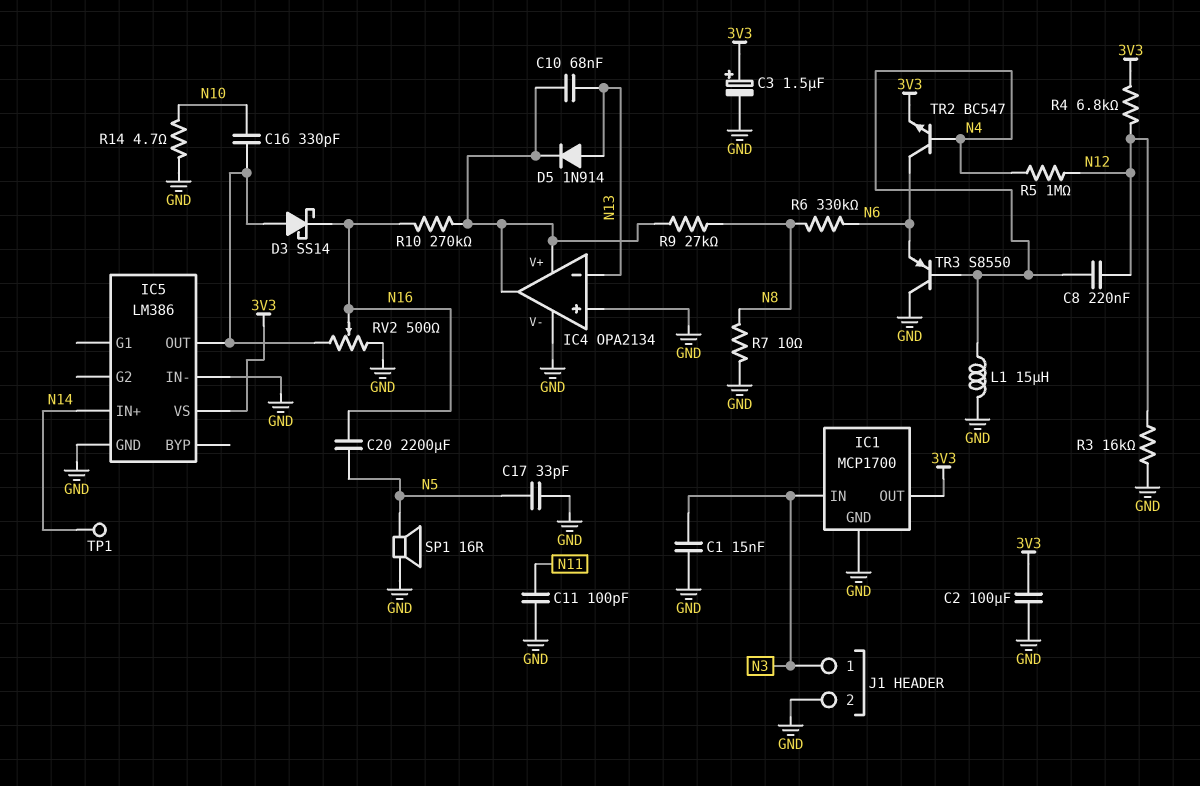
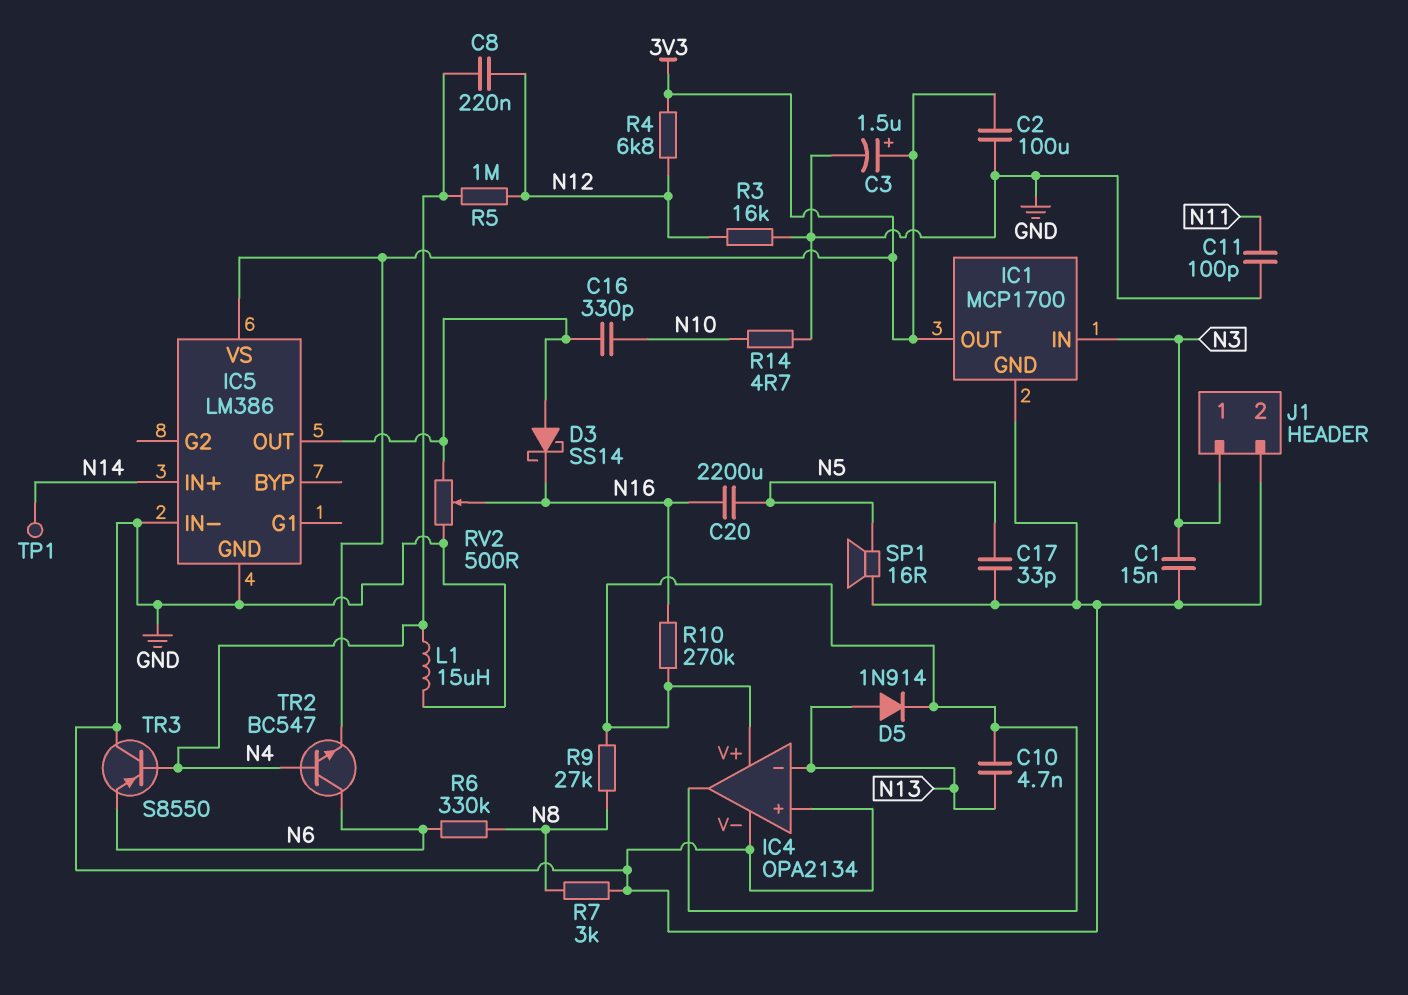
C10: 68nF (IC4/V+, N13) -> 4.7nF (IC4/V+, N13)
R7: 10 (GND, N8) -> 3k (GND, N8)

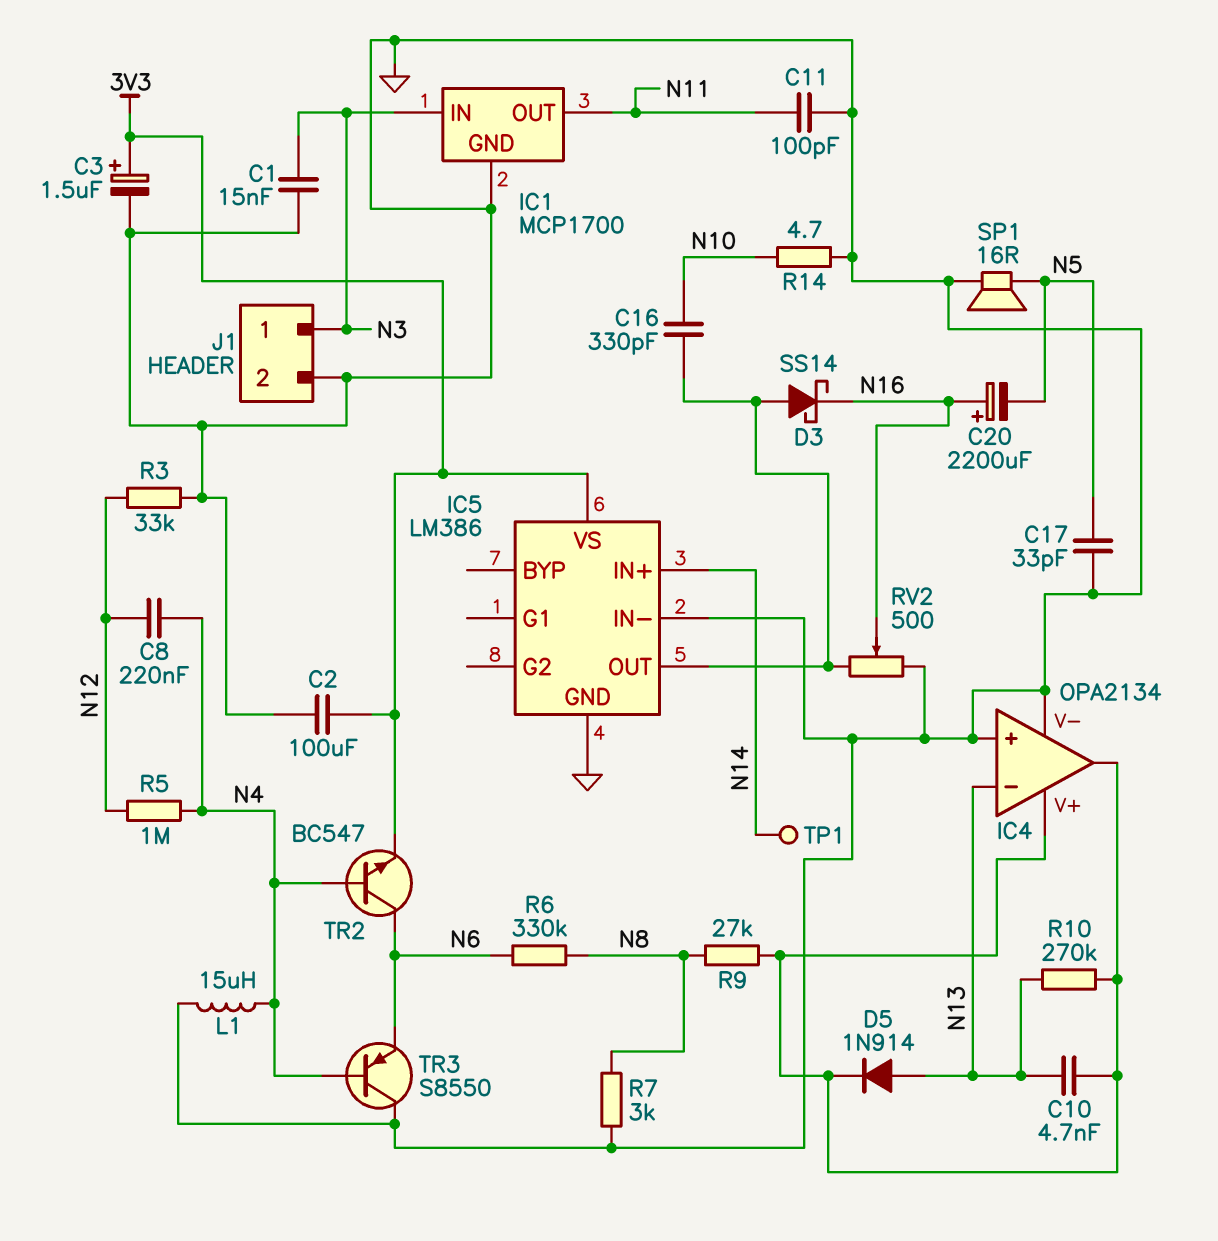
C20: 2200uF (N5, N16) -> 2200uF (plus N16, minus N5)
IC1 pin OUT: 3V3 -> N11
R3: 16k (GND, N12) -> 33k (GND, N12)
R4: 6.8k (3V3, N12) -> none
R10: 270k (IC4/V+, N16) -> 270k (IC4/V+, N13)

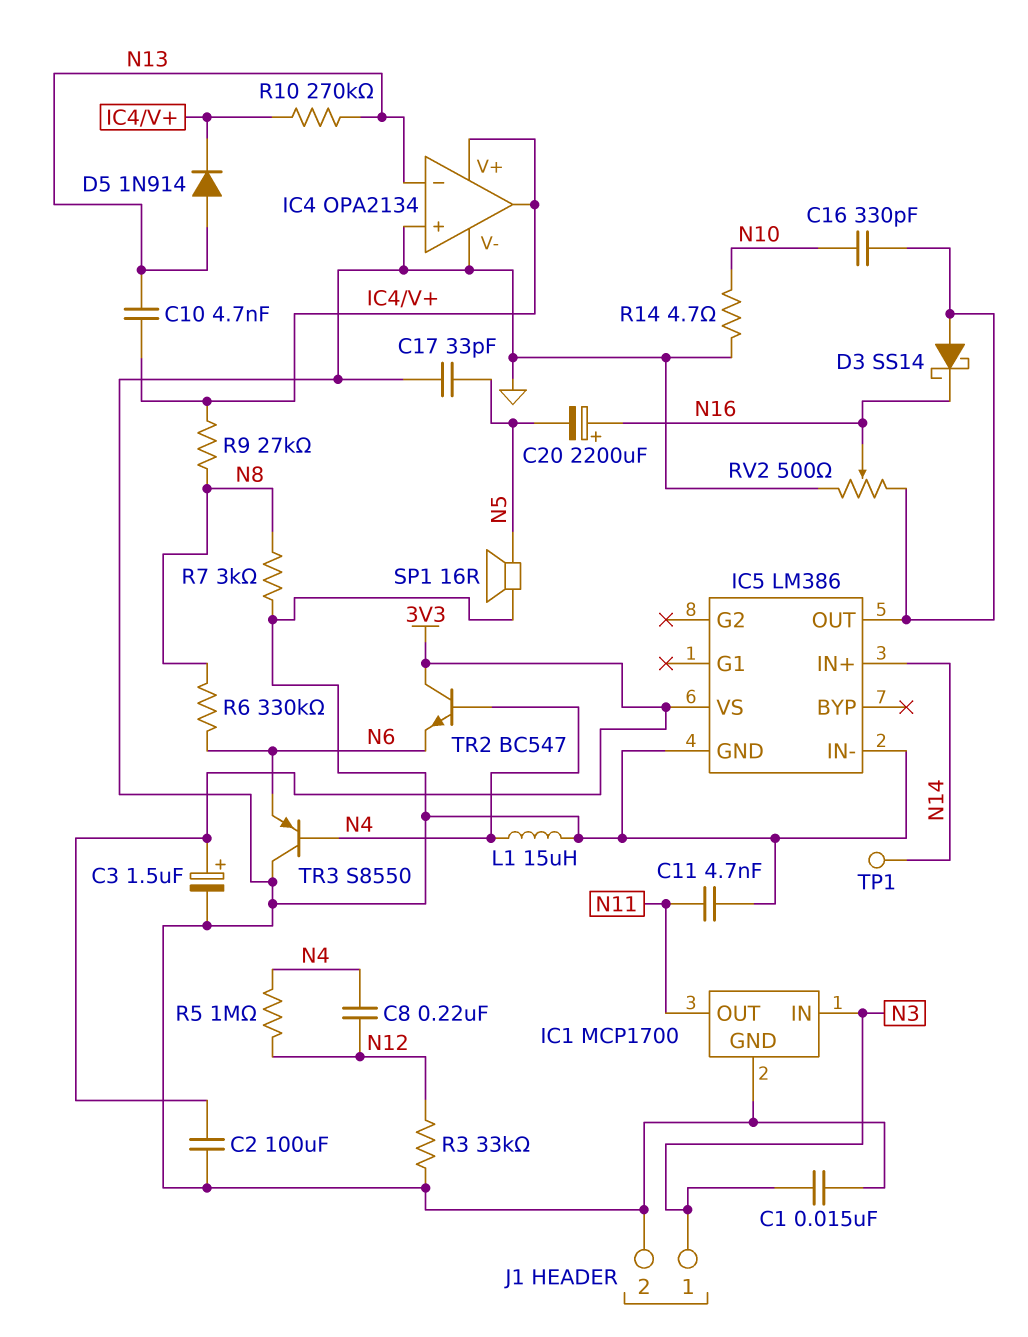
C11: 100pF (GND, N11) -> 4.7nF (GND, N11)
TR2: NPN BC547 (B N4, C N6, E 3V3) -> NPN BC547 (B N4, C 3V3, E N6)

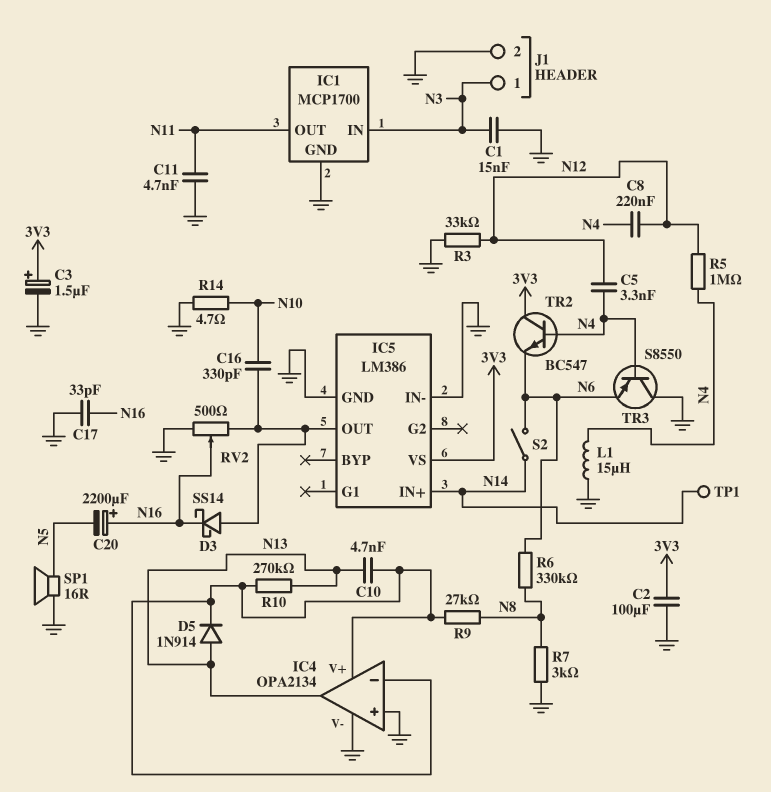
C5: none -> 3.3nF (N4, N12)
C17: 33pF (GND, N5) -> 33pF (GND, N16)
IC4 pin in-: N13 -> IC4/V+
IC4 pin out: IC4/V+ -> N13
S2: none -> switch (N6, N14)

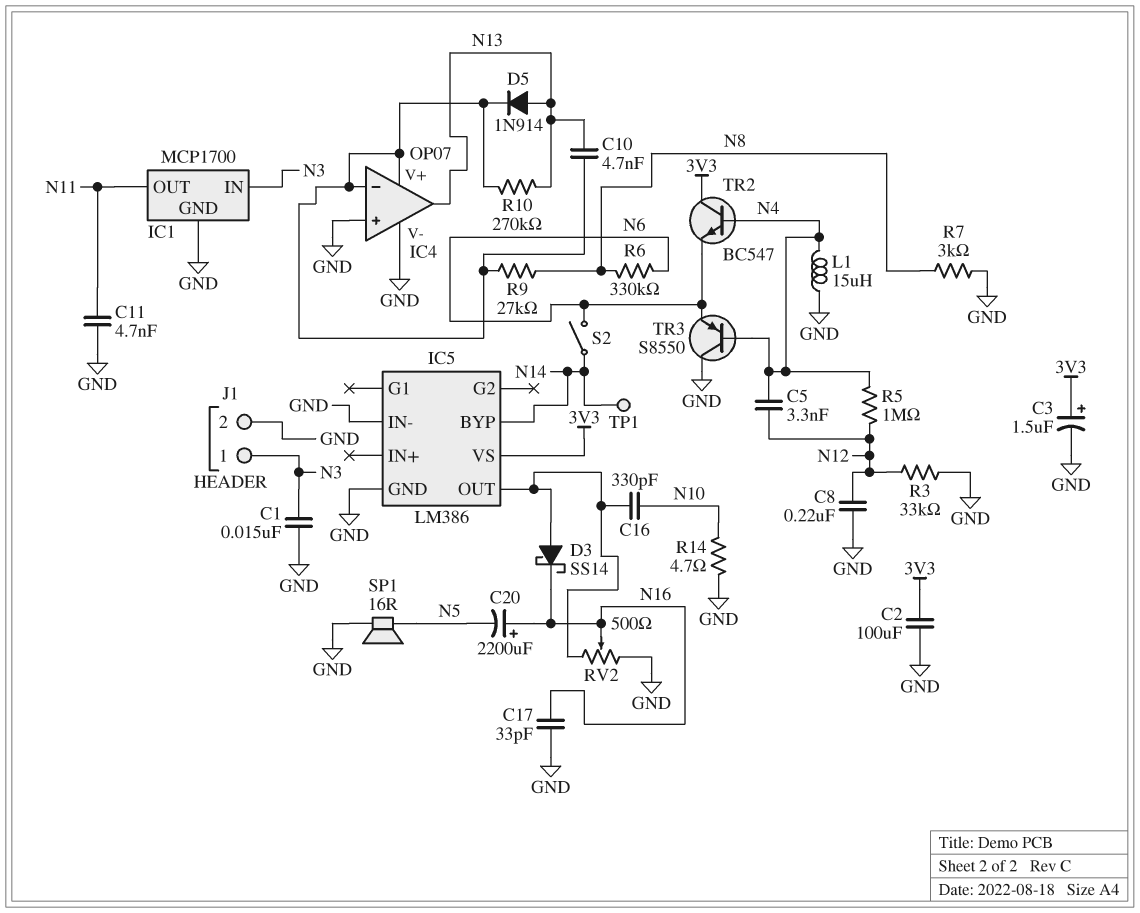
C8: 220nF (N4, N12) -> 220nF (GND, N12)
IC4: OPA2134 -> OP07
IC5 pin BYP: none -> N14
IC5 pin IN+: N14 -> none

